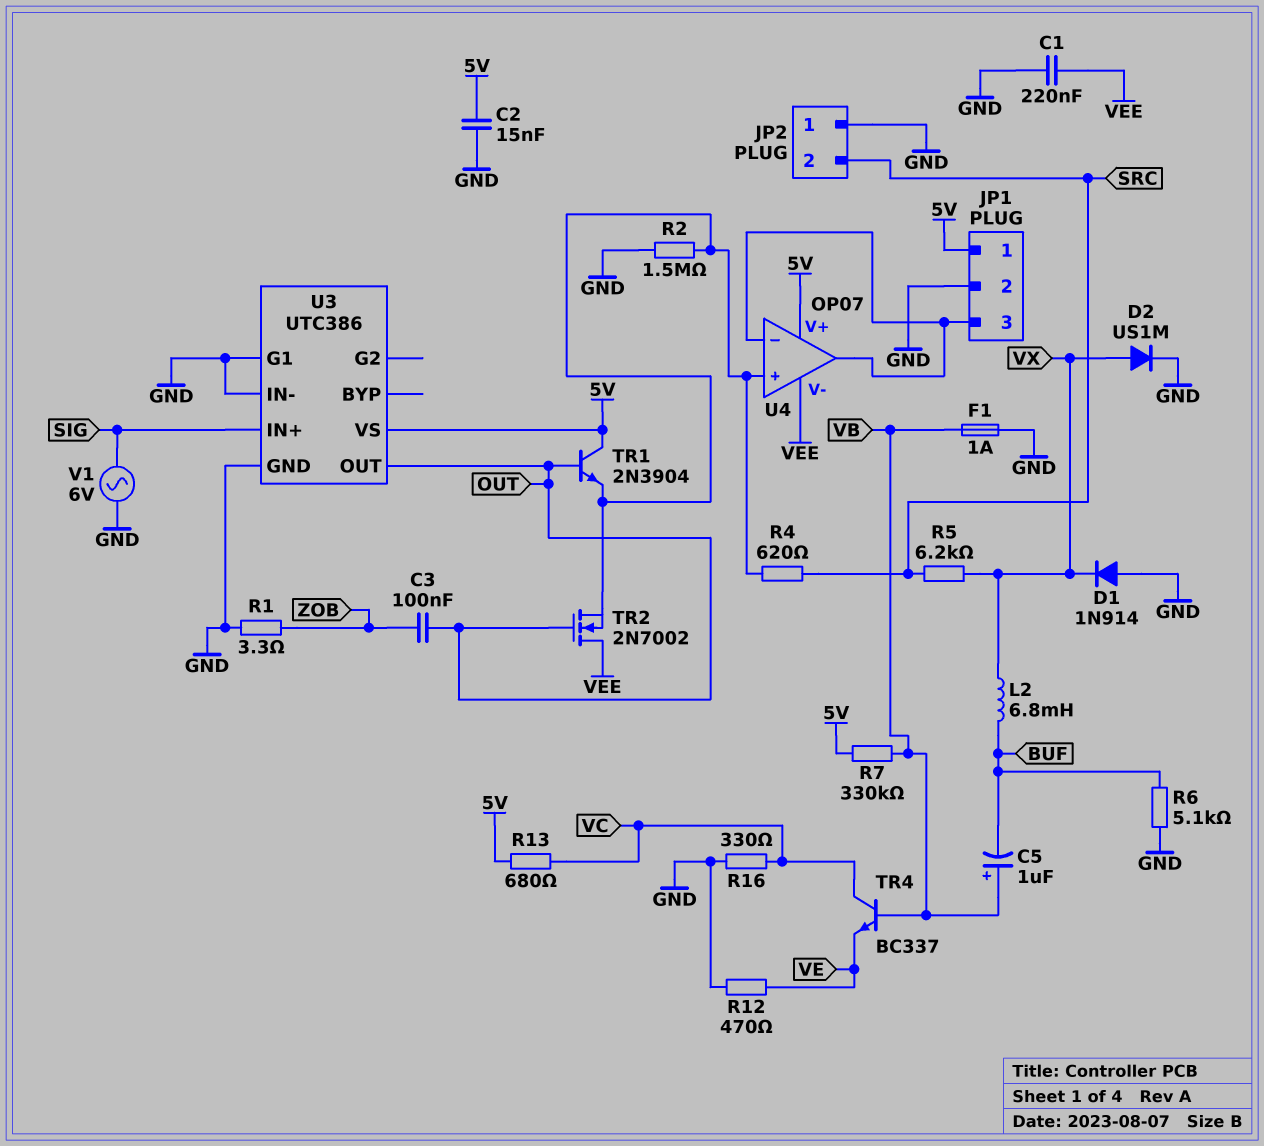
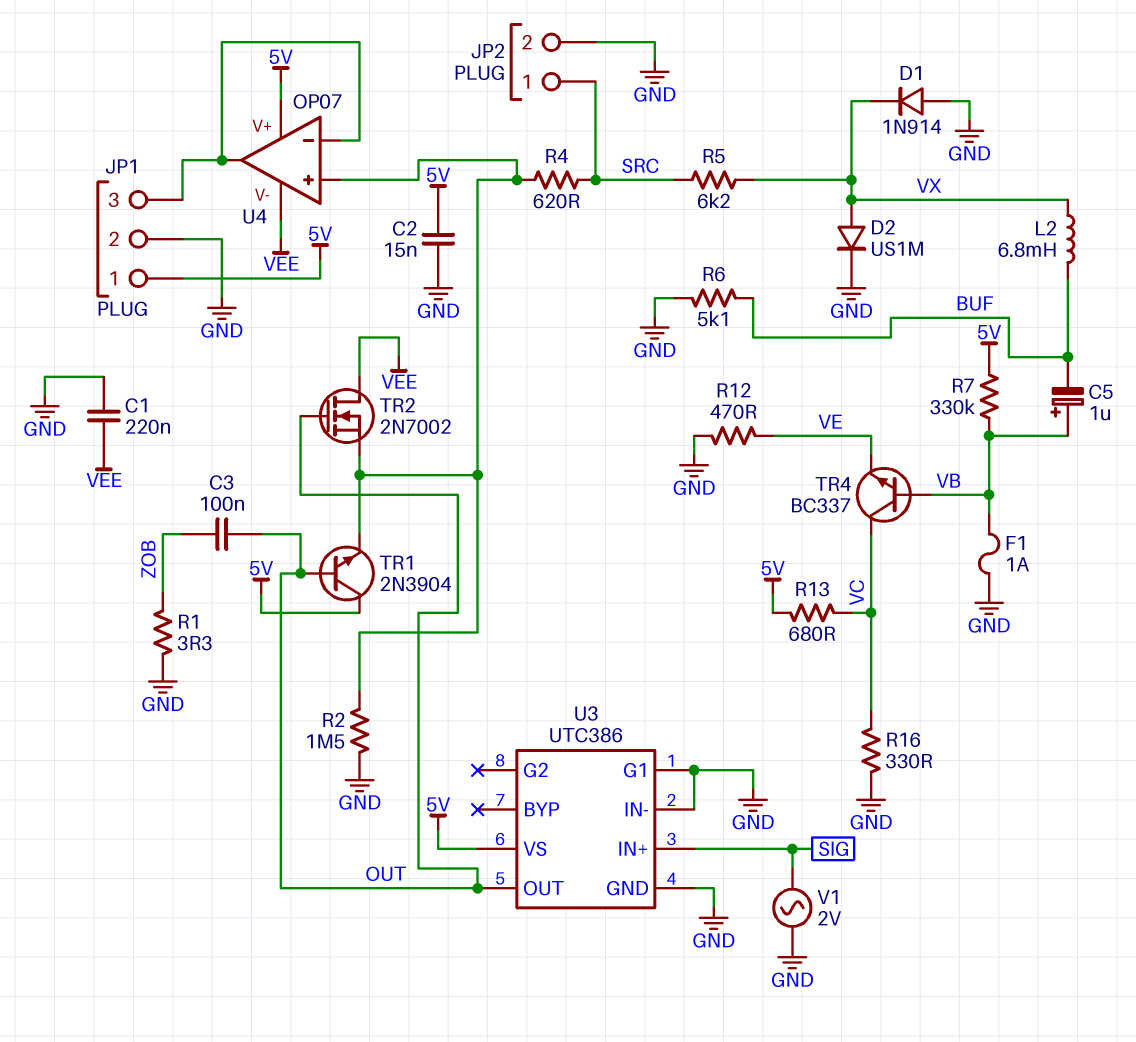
JP2 pin 1: GND -> SRC
JP2 pin 2: SRC -> GND
V1: AC 6V (GND, SIG) -> AC 2V (GND, SIG)

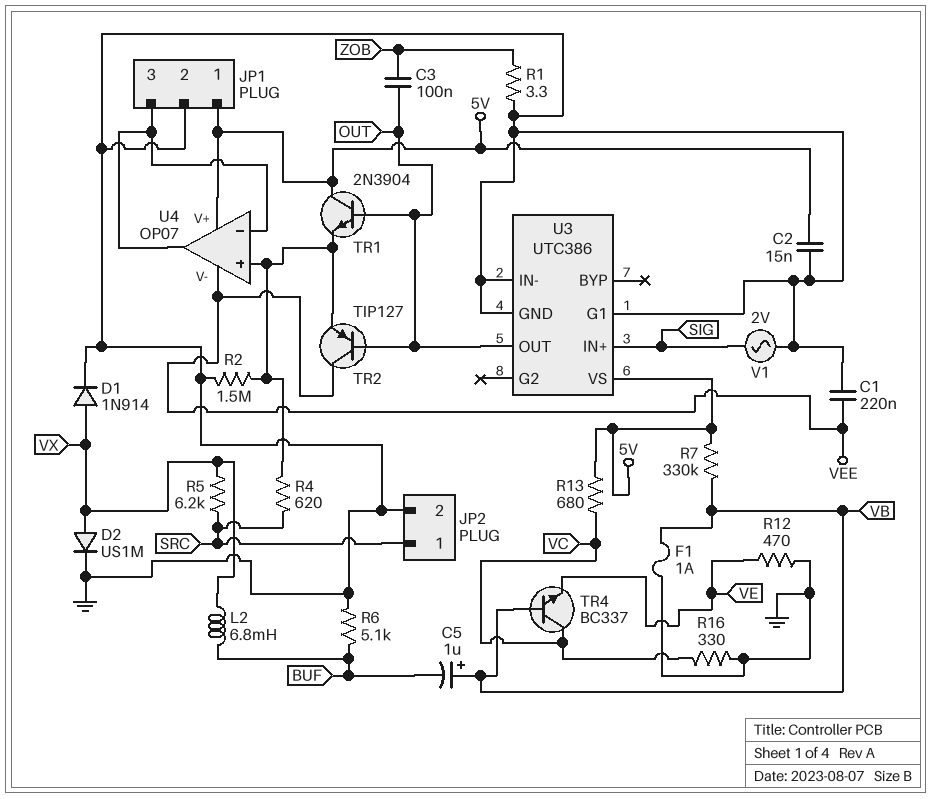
D1: diode 1N914 (A GND, K VX) -> diode 1N914 (A VX, K GND)
TR2: NMOS 2N7002 (G OUT, D VEE, S U4/in+) -> PNP TIP127 (B OUT, C VEE, E U4/in+)

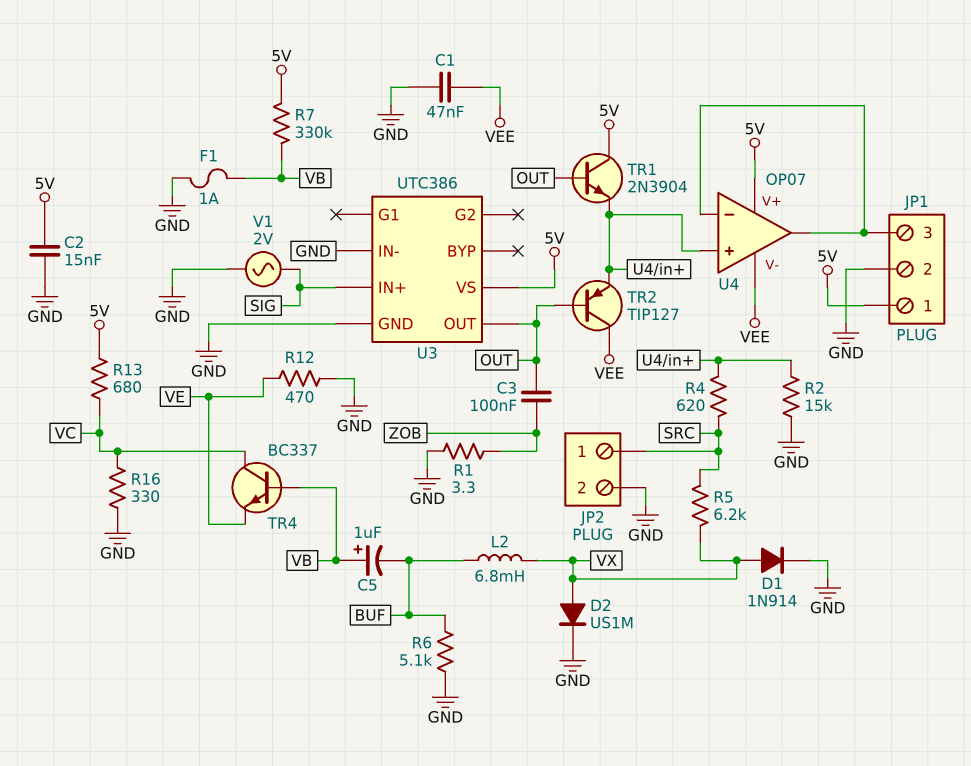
C1: 220nF (GND, VEE) -> 47nF (GND, VEE)
R2: 1.5M (GND, U4/in+) -> 15k (GND, U4/in+)
U3 pin G1: GND -> none

